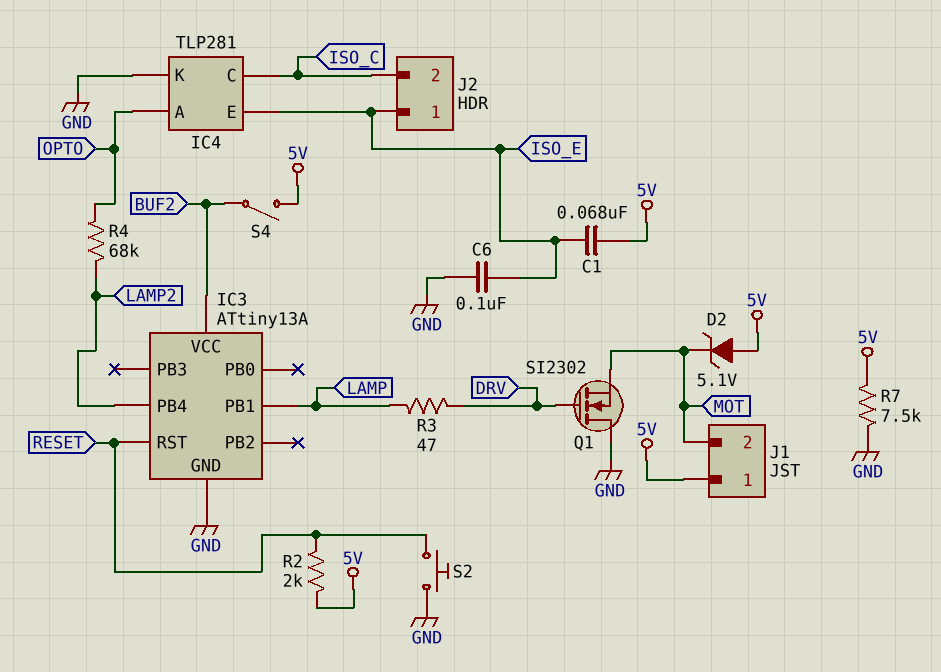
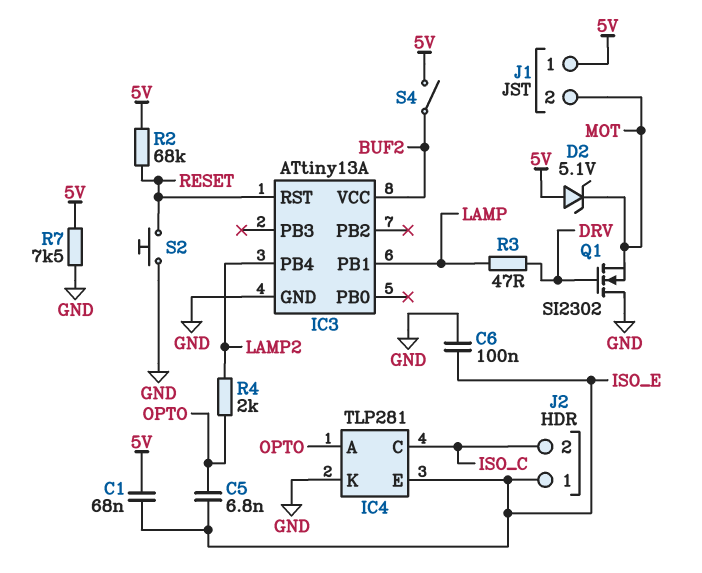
C5: none -> 6.8nF (ISO_E, OPTO)
R2: 2k (5V, RESET) -> 68k (5V, RESET)
R4: 68k (LAMP2, OPTO) -> 2k (LAMP2, OPTO)

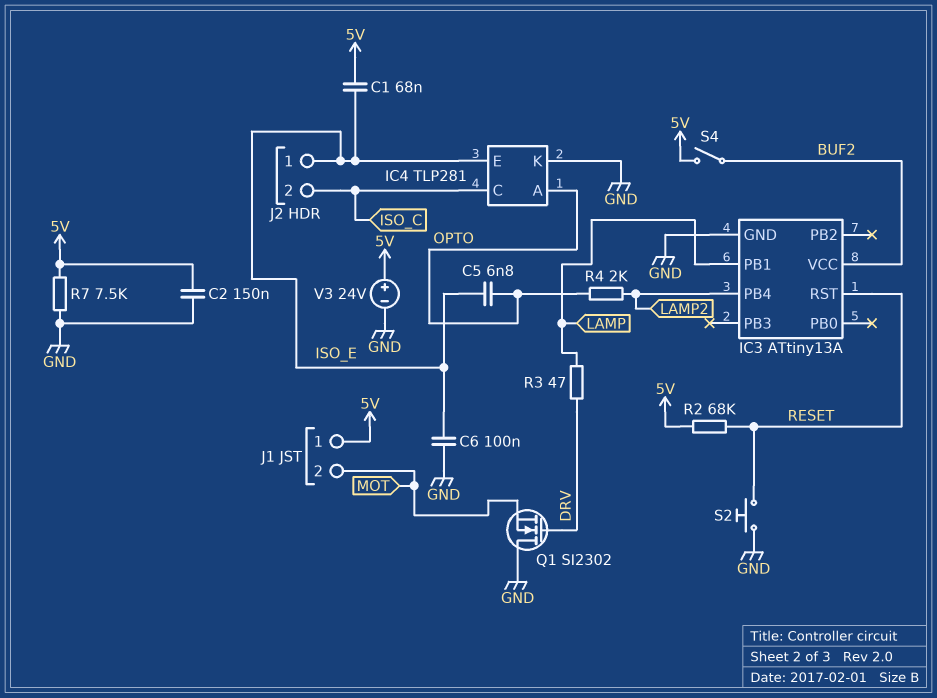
C2: none -> 150nF (5V, GND)
D2: zener 5.1V (A 5V, K MOT) -> none
V3: none -> 24V (plus 5V, minus GND)

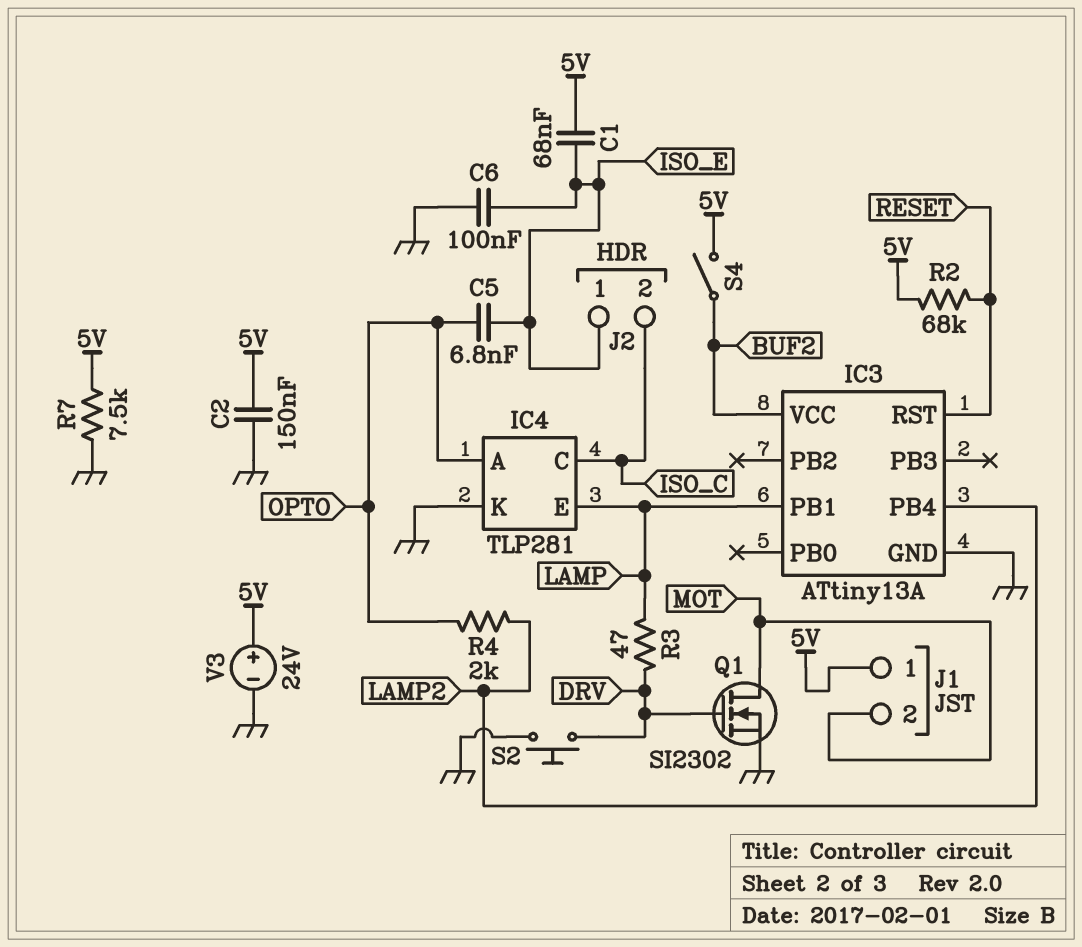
IC4 pin E: ISO_E -> LAMP
Q1: NMOS SI2302 (G DRV, D GND, S MOT) -> NMOS SI2302 (G DRV, D MOT, S GND)
S2: button (GND, RESET) -> button (DRV, GND)

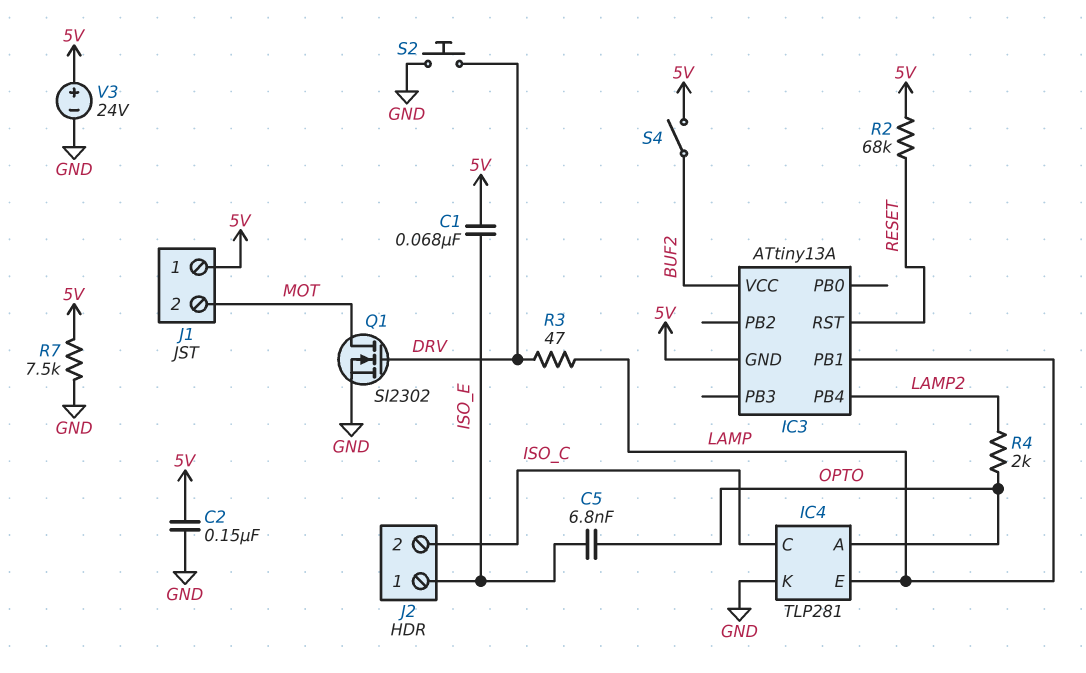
C6: 100nF (GND, ISO_E) -> none
IC3 pin GND: GND -> 5V

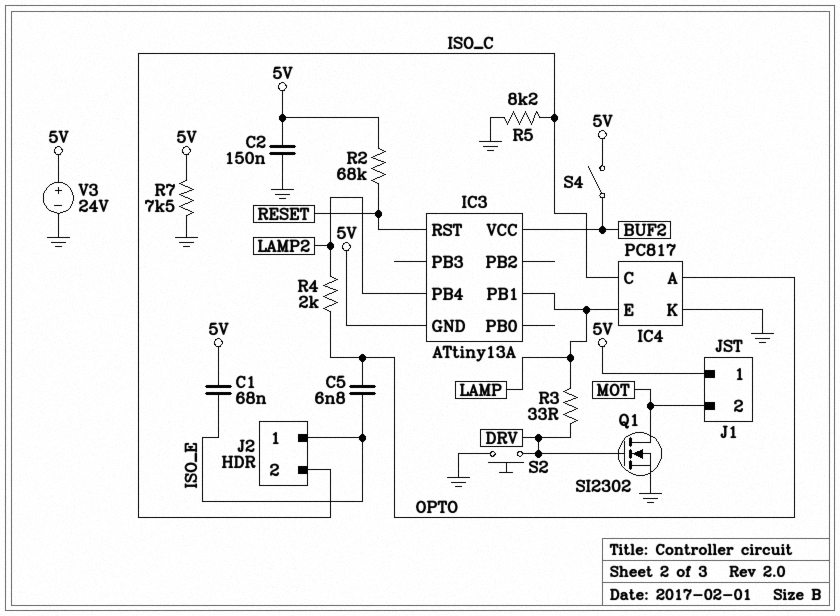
IC4: TLP281 -> PC817
R3: 47 (DRV, LAMP) -> 33 (DRV, LAMP)
R5: none -> 8.2k (GND, ISO_C)

